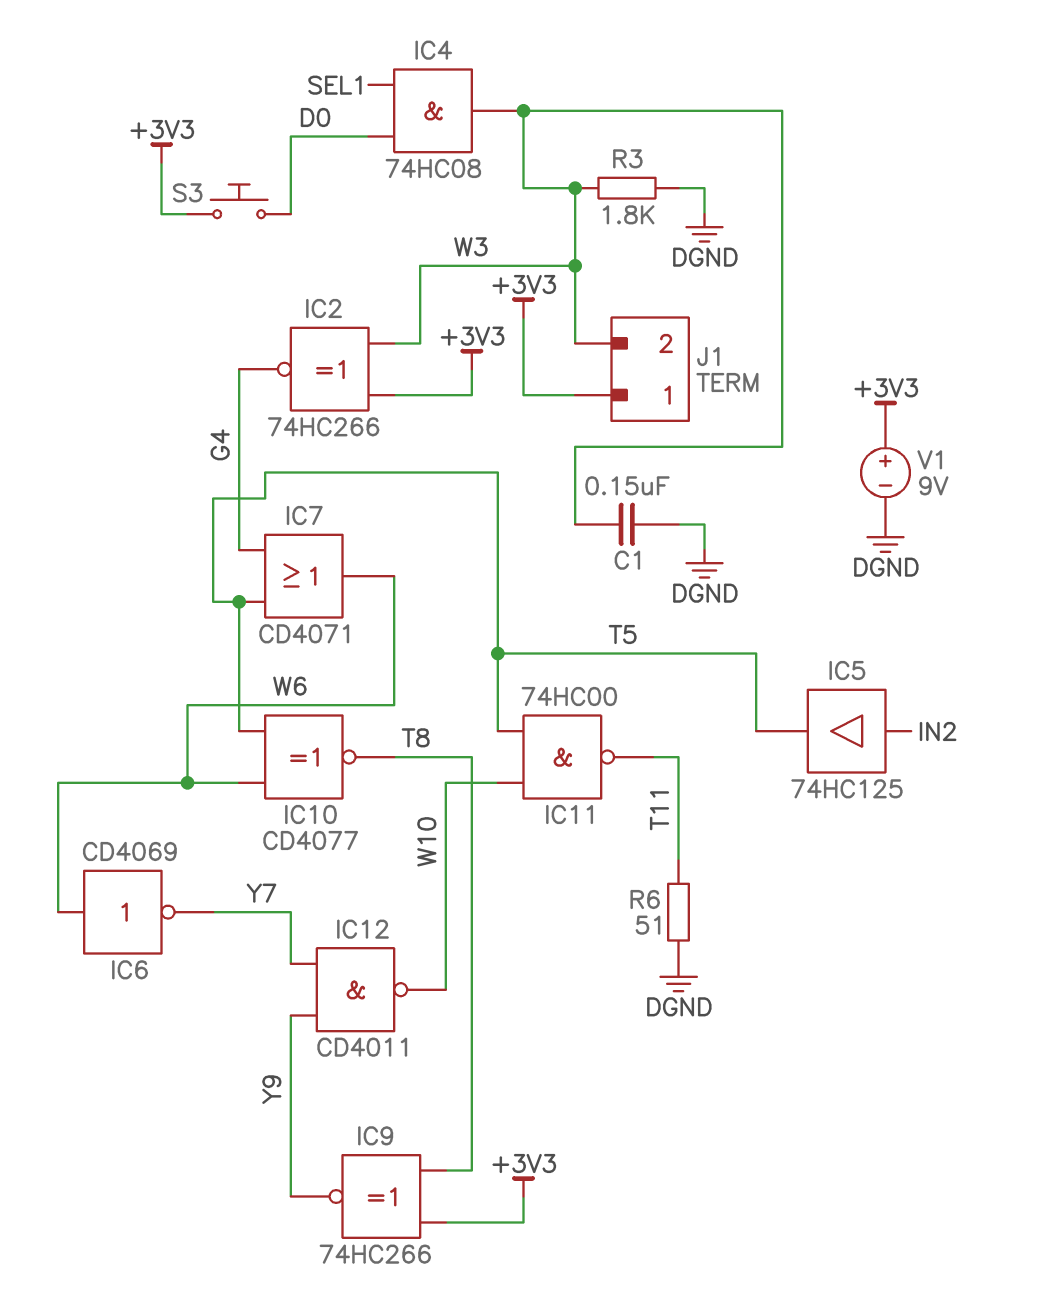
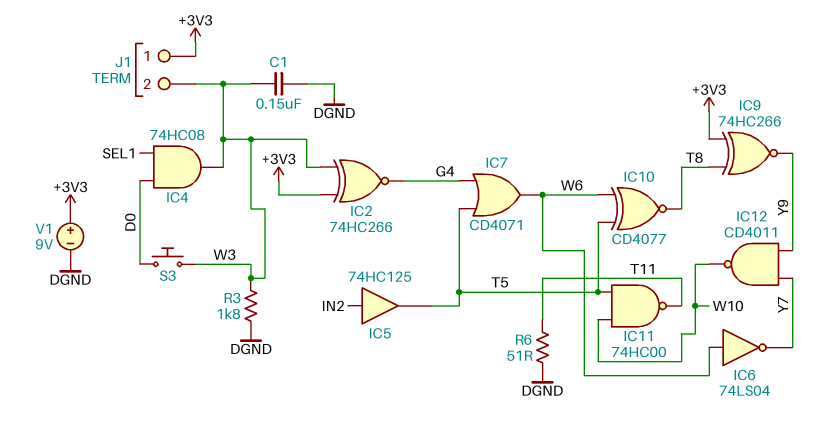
IC6: NOT CD4069 (in W6, out Y7) -> NOT 74LS04 (in W6, out Y7)
S3: button (+3V3, D0) -> button (D0, W3)

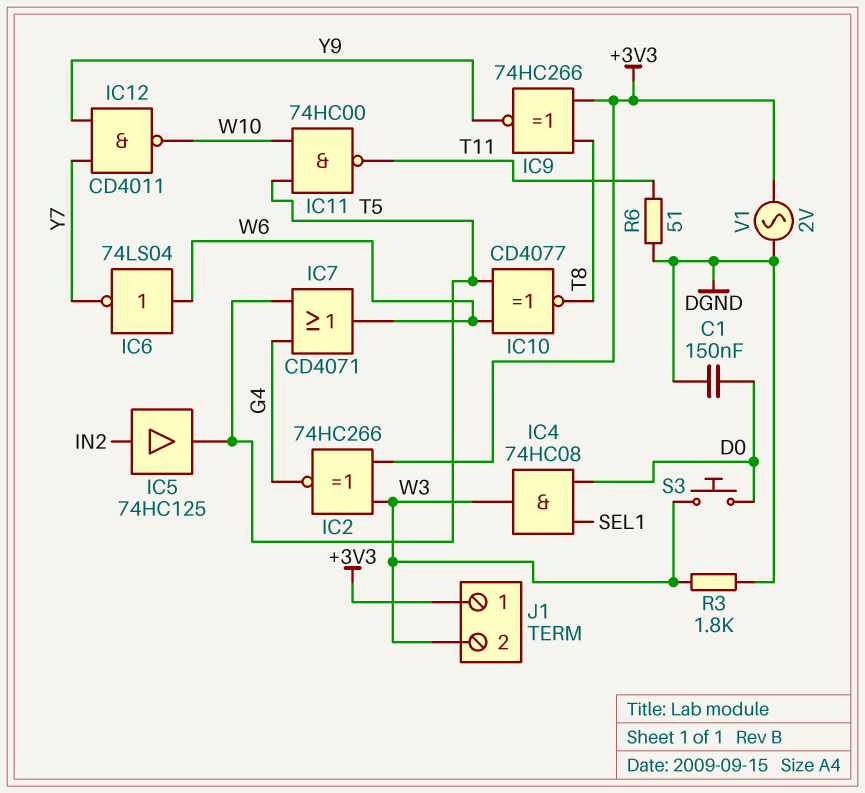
C1: 150nF (DGND, W3) -> 150nF (D0, DGND)
V1: 9V (plus +3V3, minus DGND) -> AC 2V (+3V3, DGND)

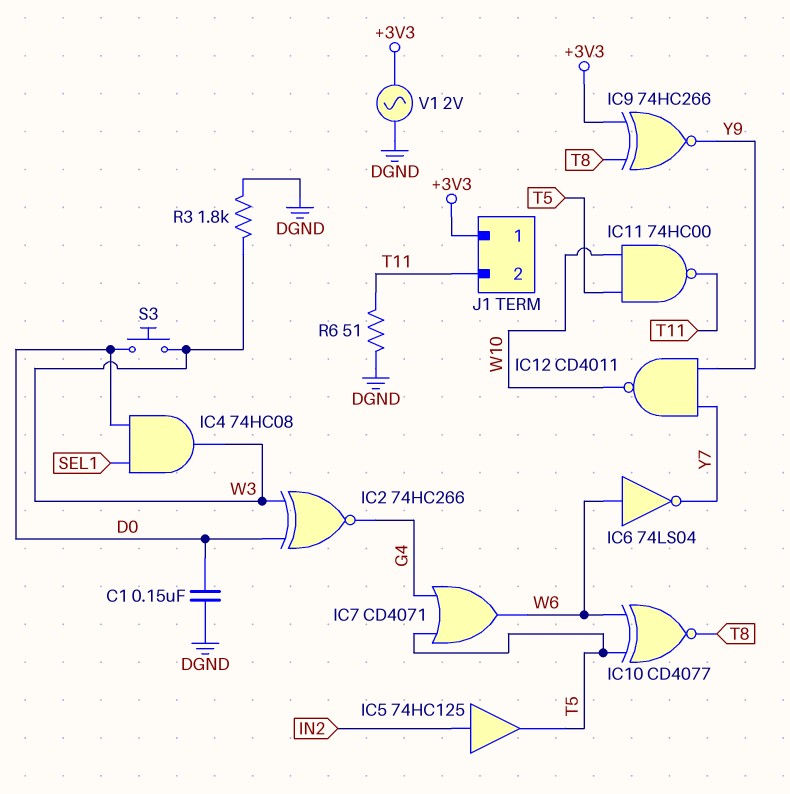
IC2: XNOR 74HC266 (in +3V3, in W3, out G4) -> XNOR 74HC266 (in D0, in W3, out G4)
J1 pin 2: W3 -> T11

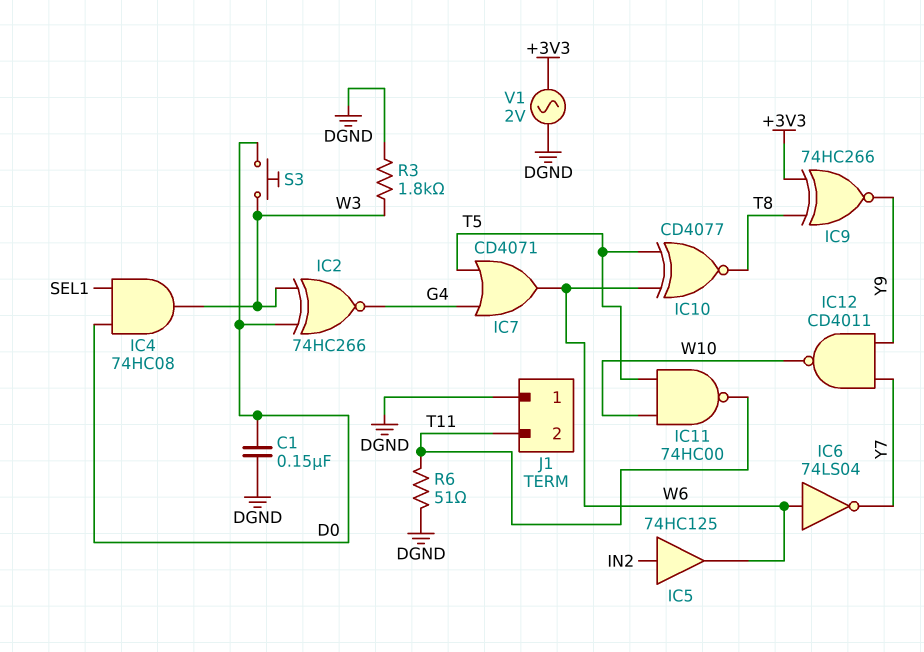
IC5: buffer 74HC125 (in IN2, out T5) -> buffer 74HC125 (in IN2, out W6)
J1 pin 1: +3V3 -> DGND

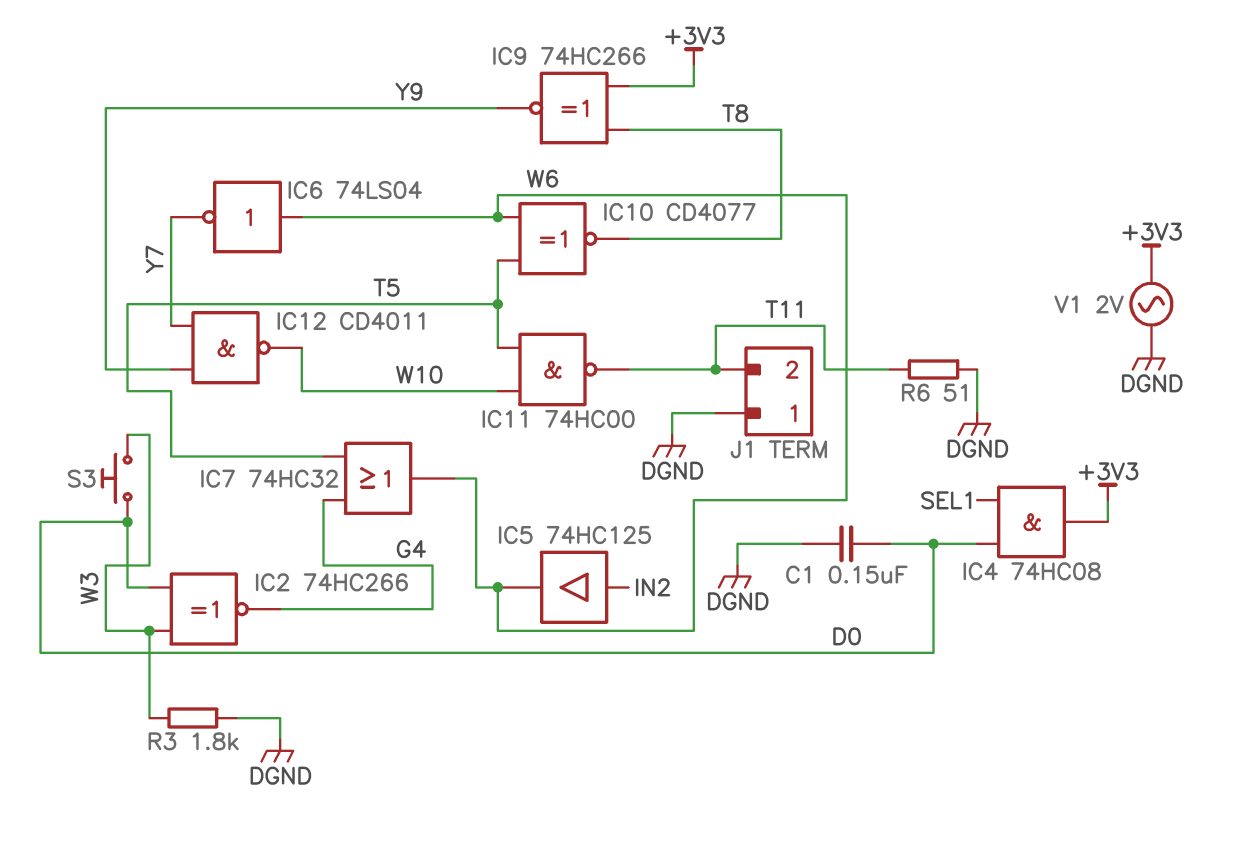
IC4: AND 74HC08 (in D0, in SEL1, out W3) -> AND 74HC08 (in D0, in SEL1, out +3V3)
IC7: OR CD4071 (in G4, in T5, out W6) -> OR 74HC32 (in G4, in T5, out W6)

